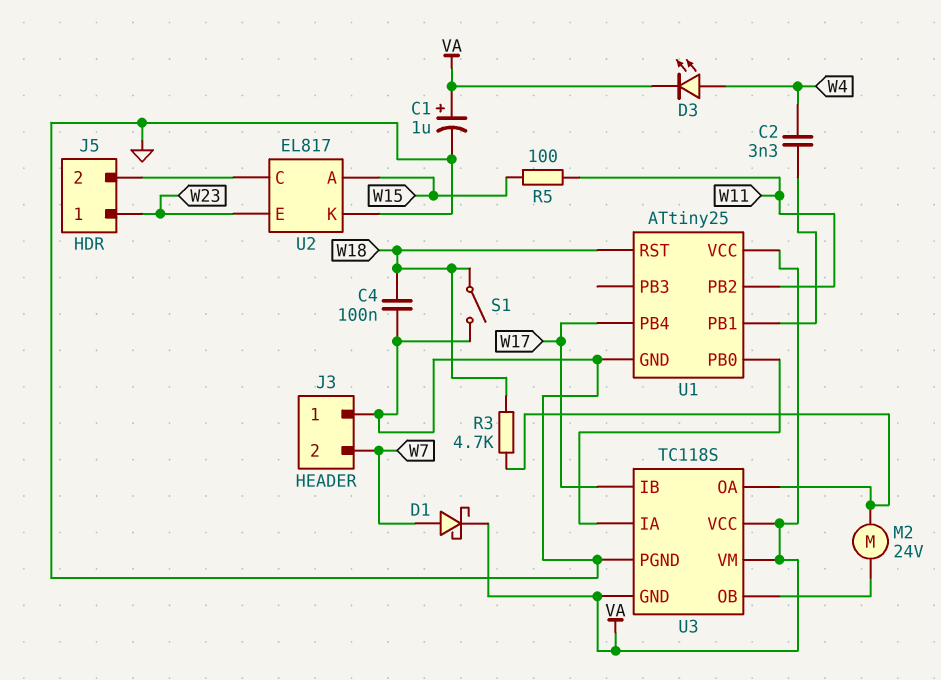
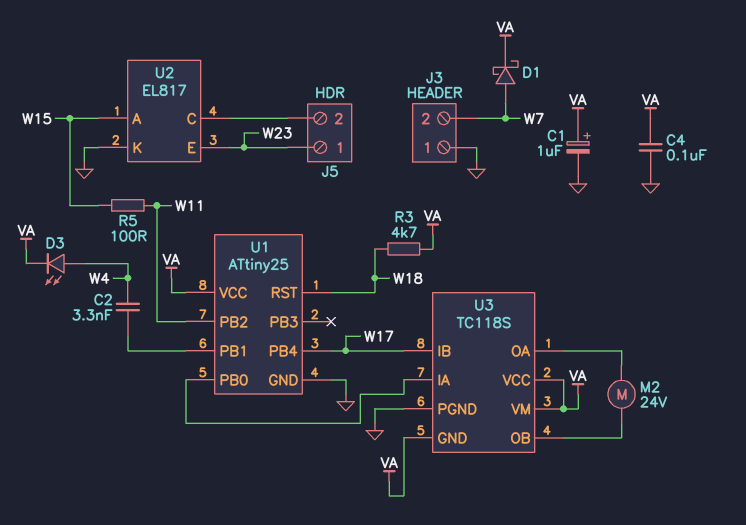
C4: 100nF (GND, W18) -> 100nF (GND, VA)
R3: 4.7k (U3/OA, W18) -> 4.7k (VA, W18)
S1: switch (GND, W18) -> none

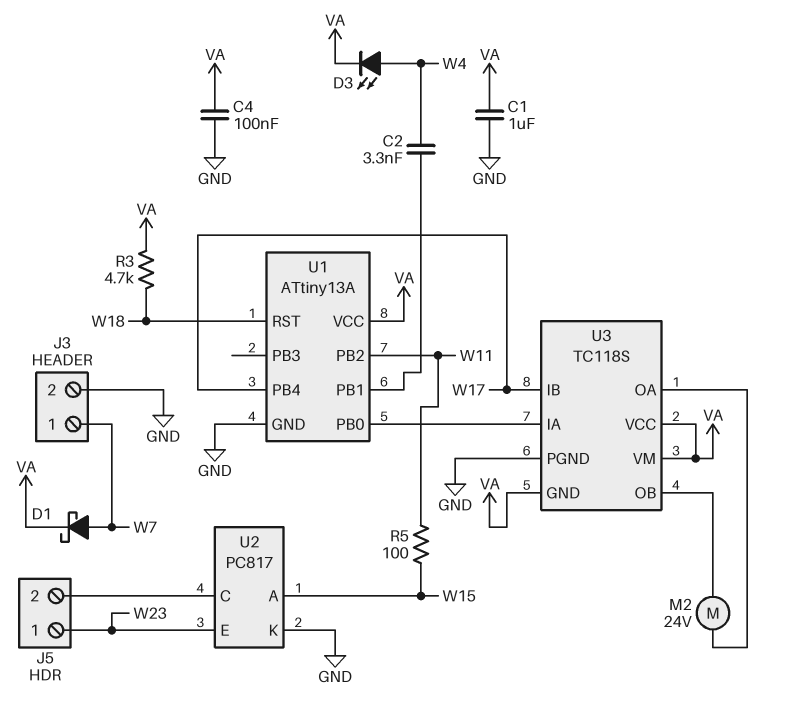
C1: 1uF (plus VA, minus GND) -> 1uF (GND, VA)
J3 pin 1: GND -> W7
J3 pin 2: W7 -> GND
U1: ATtiny25 -> ATtiny13A
U2: EL817 -> PC817

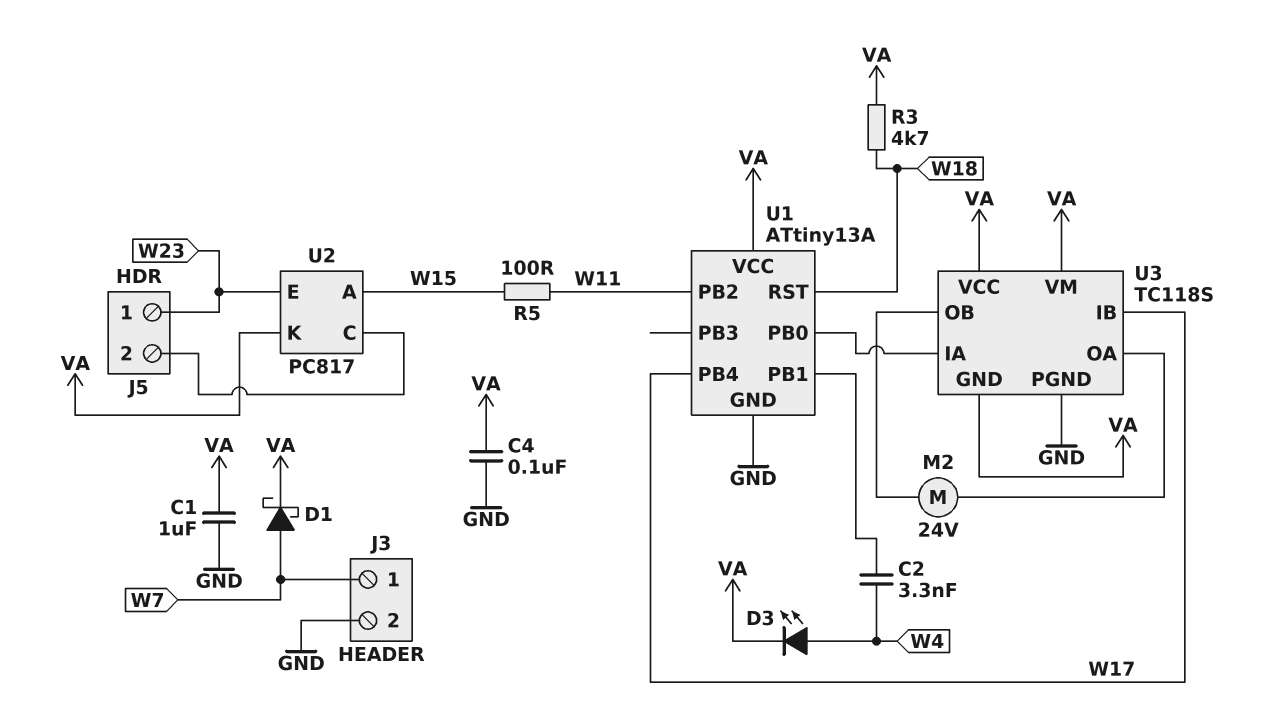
U2 pin K: GND -> VA

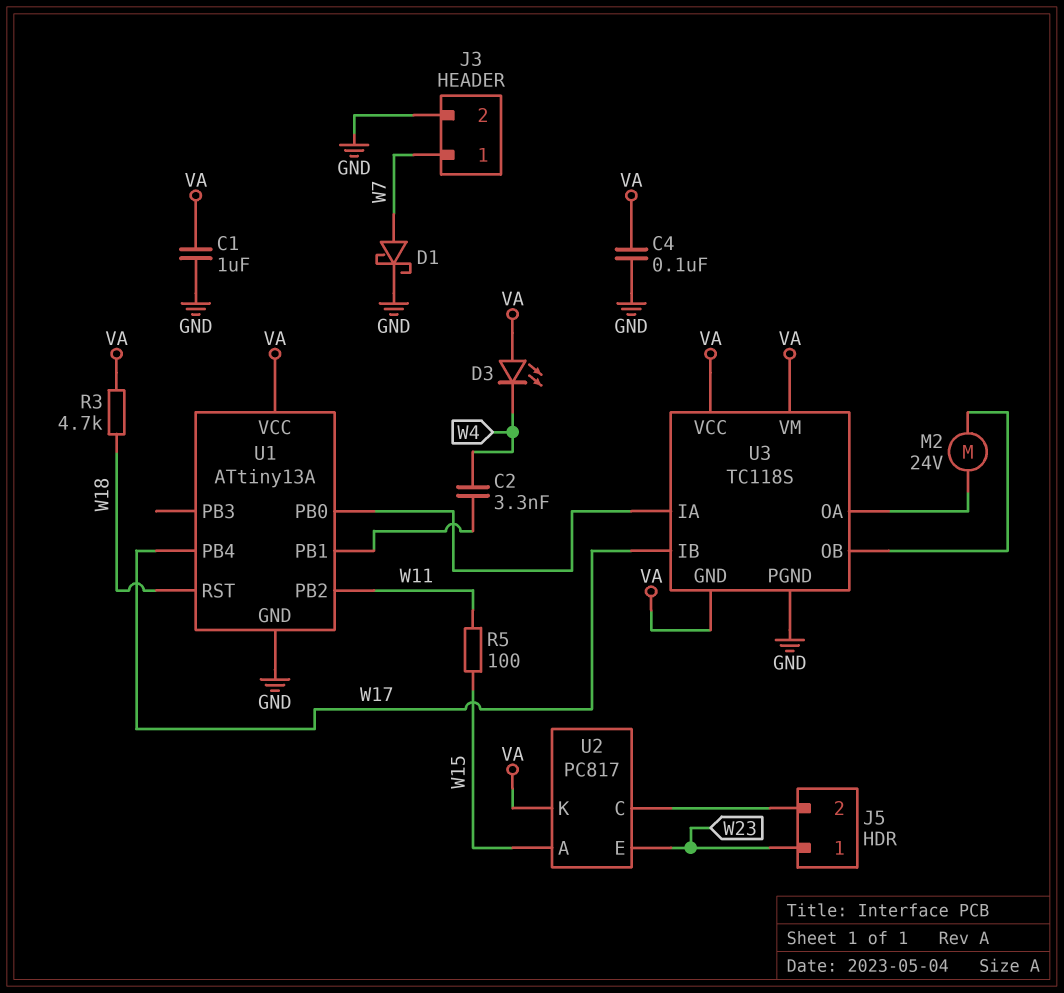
D1: schottky (A W7, K VA) -> schottky (A W7, K GND)
D3: LED (A W4, K VA) -> LED (A VA, K W4)

